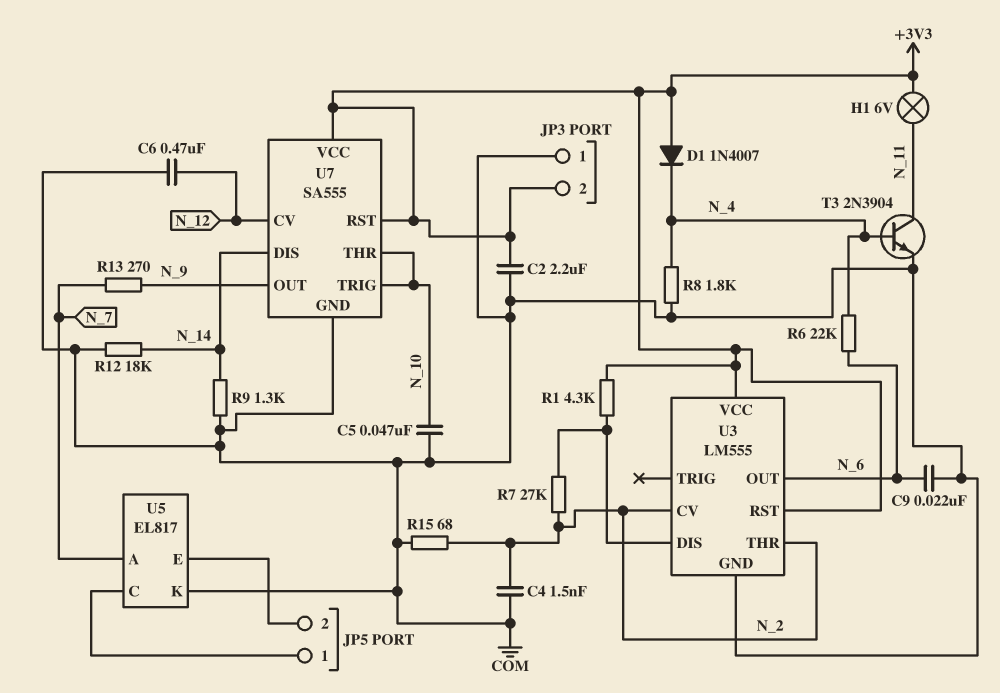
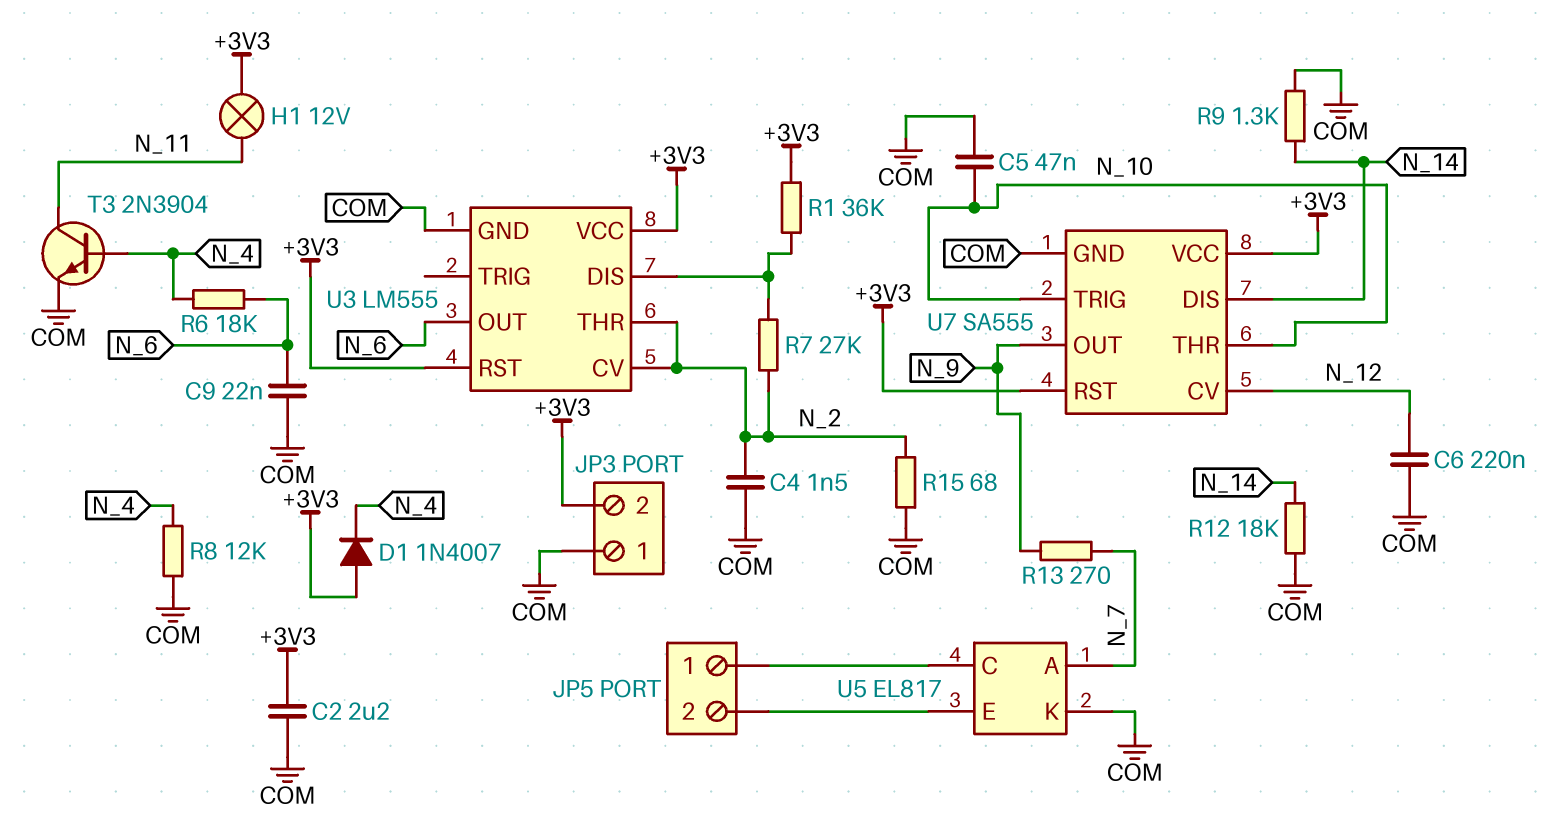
C6: 470nF (COM, N_12) -> 220nF (COM, N_12)
H1: lamp 6V (+3V3, N_11) -> lamp 12V (+3V3, N_11)
R1: 4.3k (+3V3, U3/DIS) -> 36k (+3V3, U3/DIS)
R6: 22k (N_4, N_6) -> 18k (N_4, N_6)
R8: 1.8k (COM, N_4) -> 12k (COM, N_4)

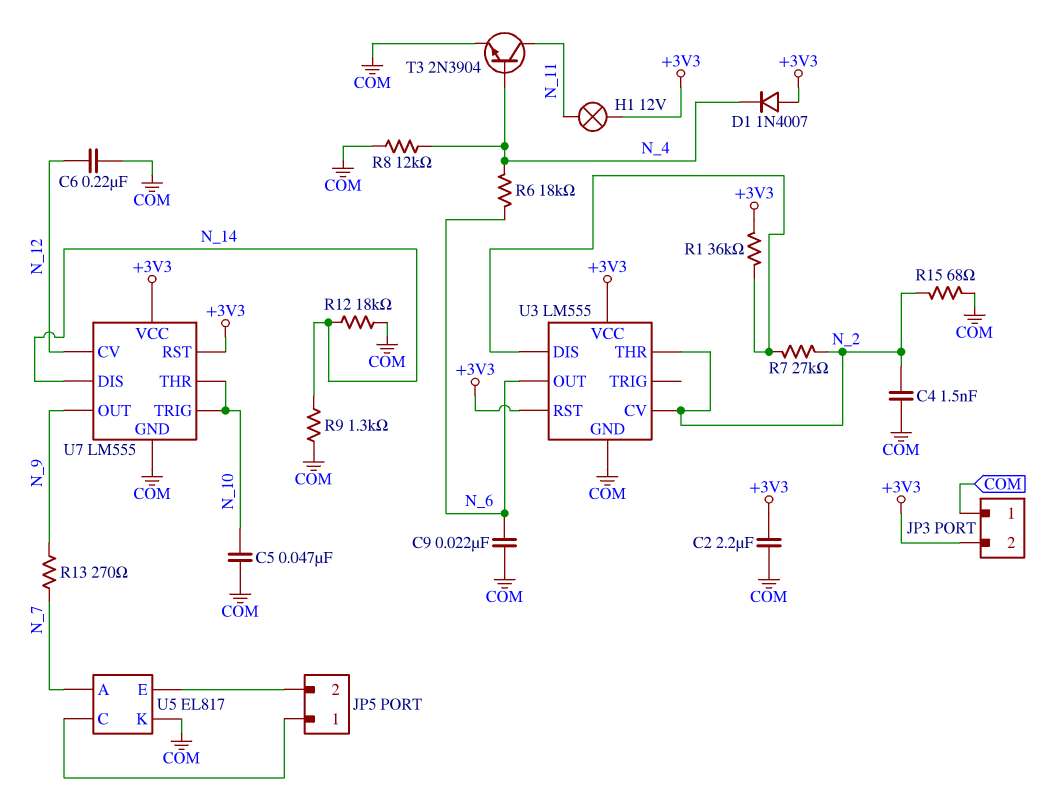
U7: SA555 -> LM555

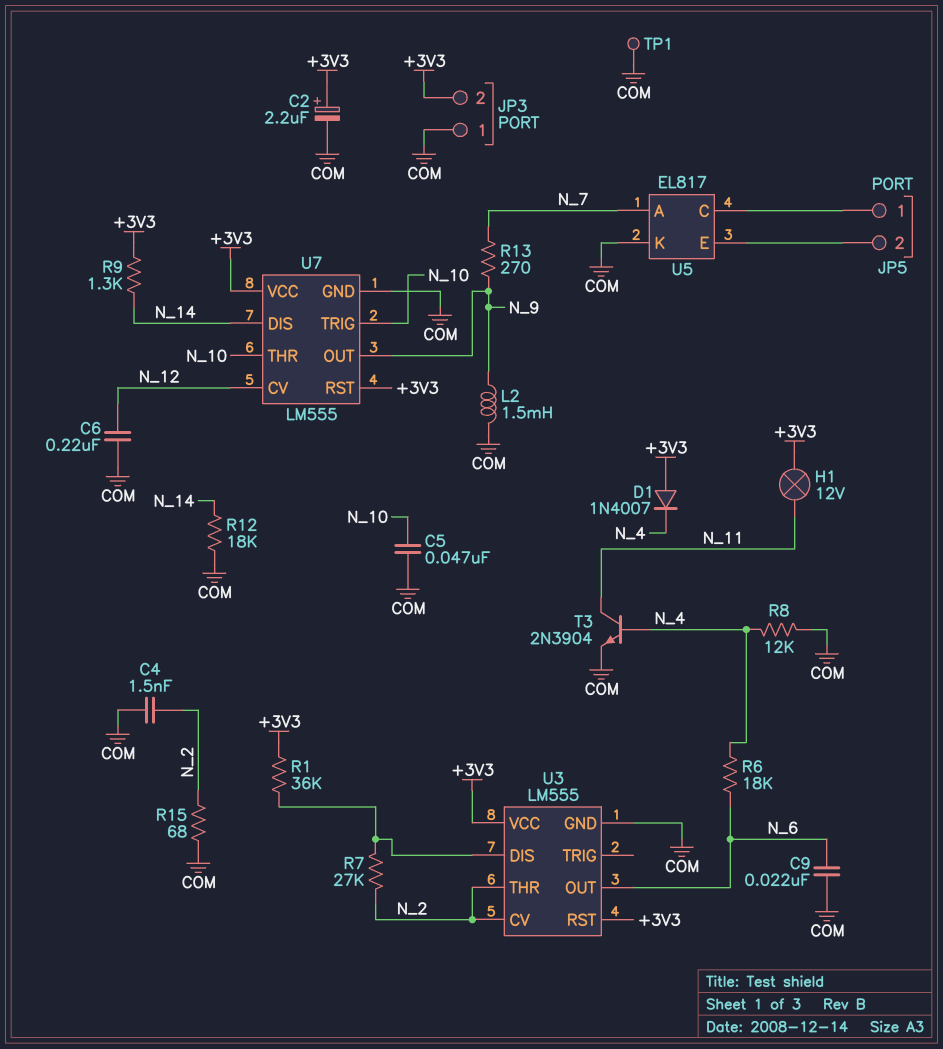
C2: 2.2uF (+3V3, COM) -> 2.2uF (plus +3V3, minus COM)
L2: none -> 1.5mH (COM, N_9)
R9: 1.3k (COM, N_14) -> 1.3k (+3V3, N_14)
TP1: none -> test point (COM)

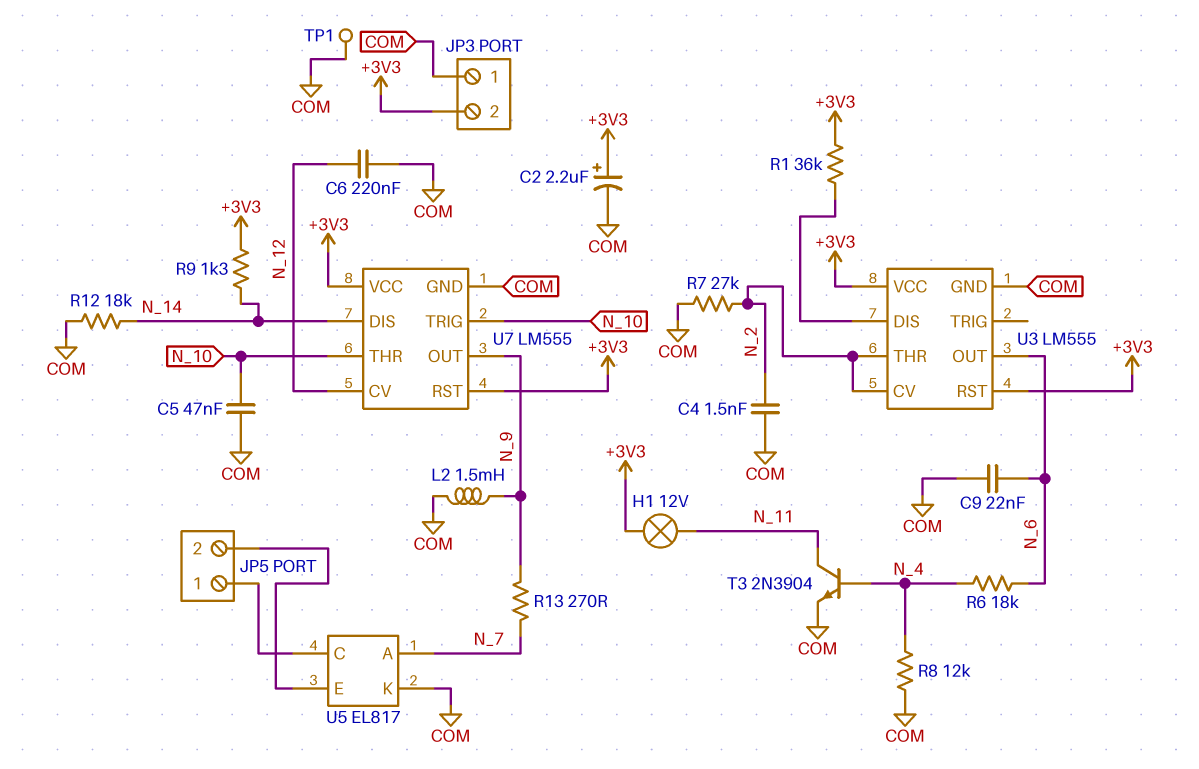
D1: diode 1N4007 (A +3V3, K N_4) -> none
R7: 27k (N_2, U3/DIS) -> 27k (COM, N_2)
R15: 68 (COM, N_2) -> none

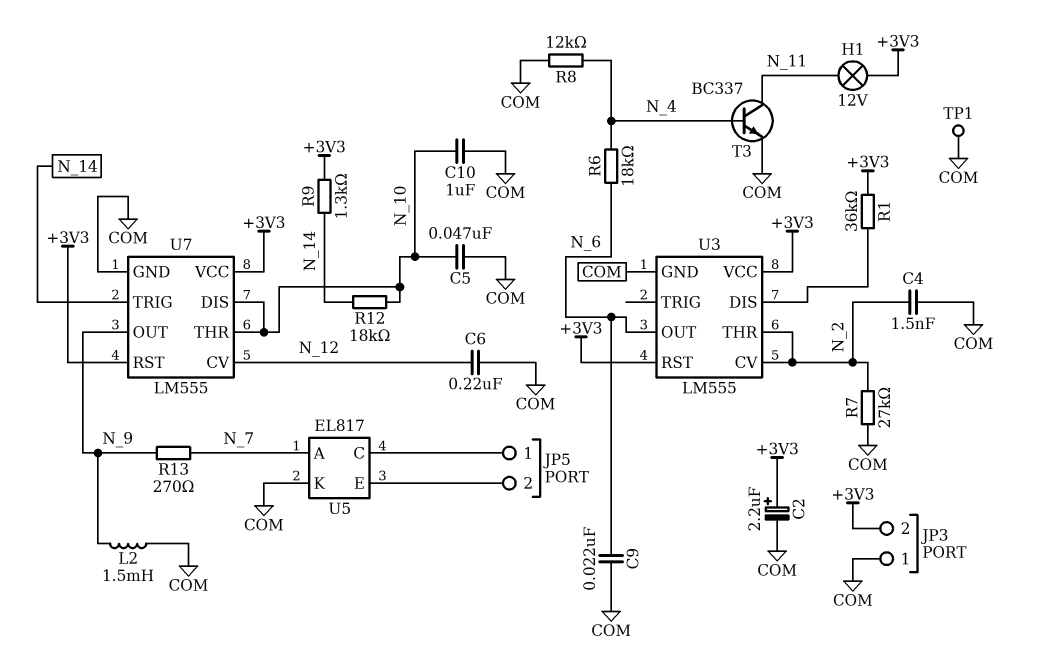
C10: none -> 1uF (COM, N_10)
R12: 18k (COM, N_14) -> 18k (N_10, N_14)
T3: NPN 2N3904 (B N_4, C N_11, E COM) -> NPN BC337 (B N_4, C N_11, E COM)
U7 pin DIS: N_14 -> N_10
U7 pin TRIG: N_10 -> N_14

